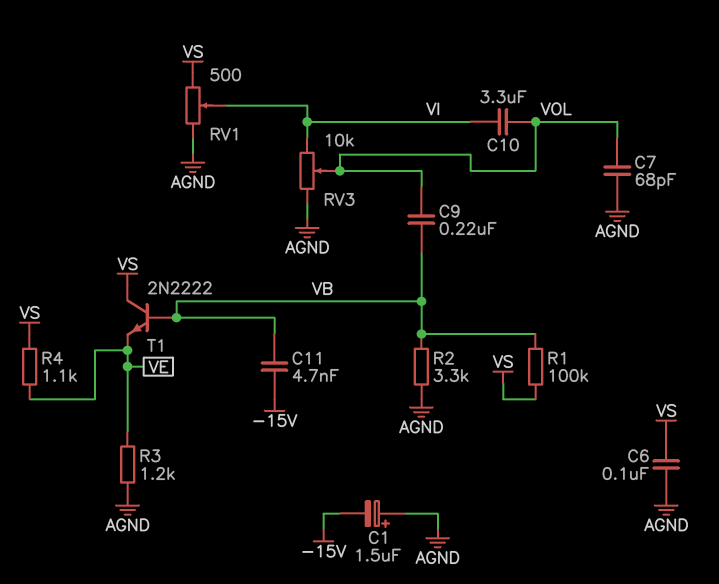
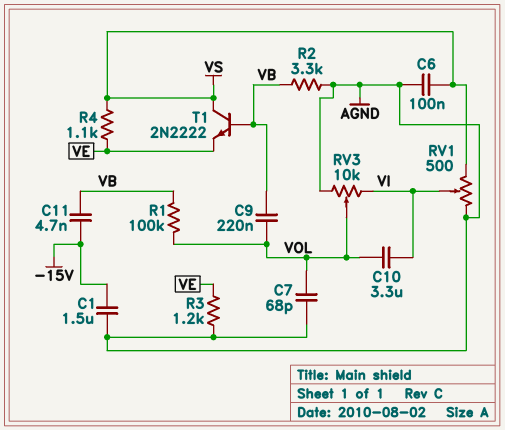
C1: 1.5uF (plus AGND, minus -15V) -> 1.5uF (-15V, AGND)
R1: 100k (VB, VS) -> 100k (VB, VOL)

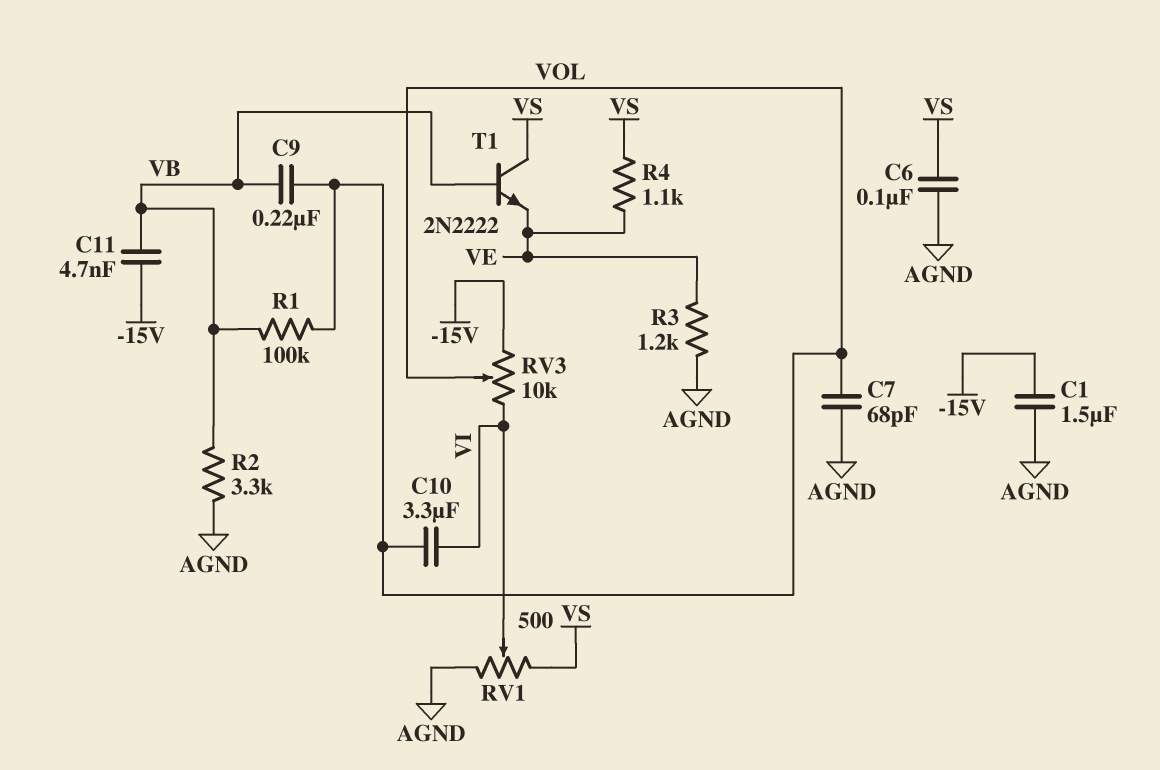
RV3: 10k (AGND, VI, wiper VOL) -> 10k (-15V, VI, wiper VOL)

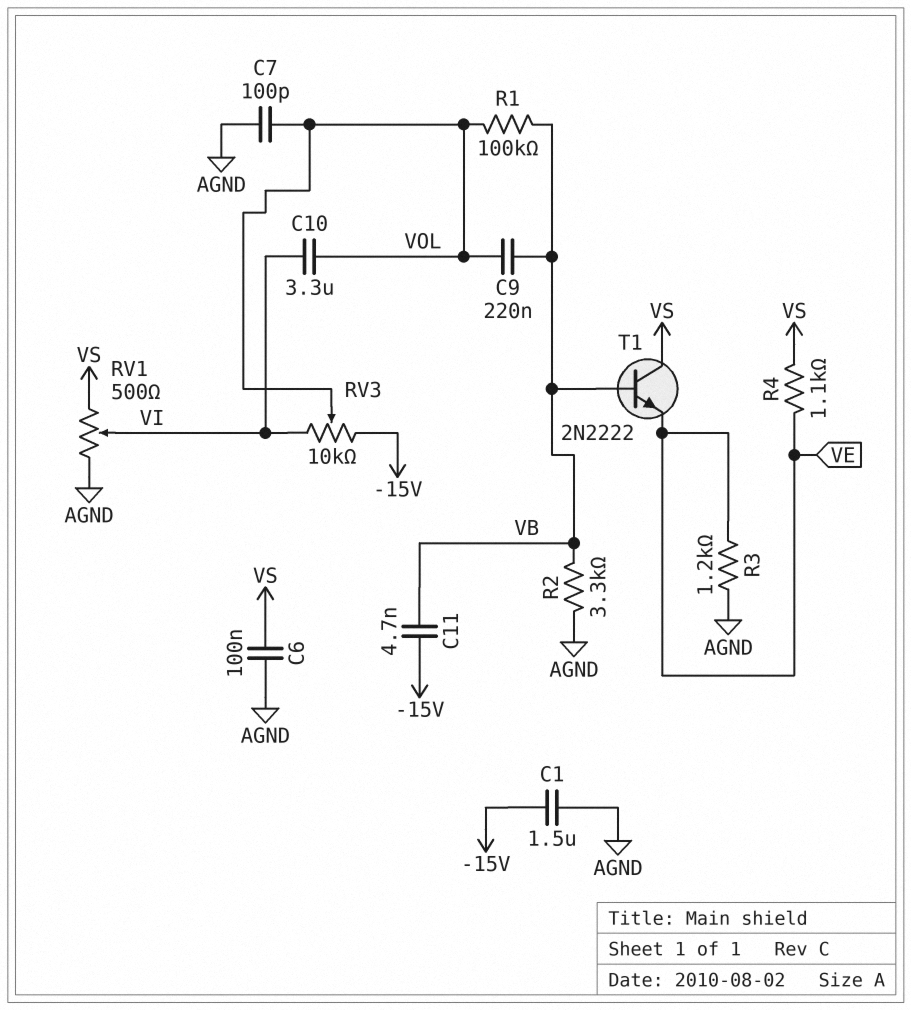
C7: 68pF (AGND, VOL) -> 100pF (AGND, VOL)

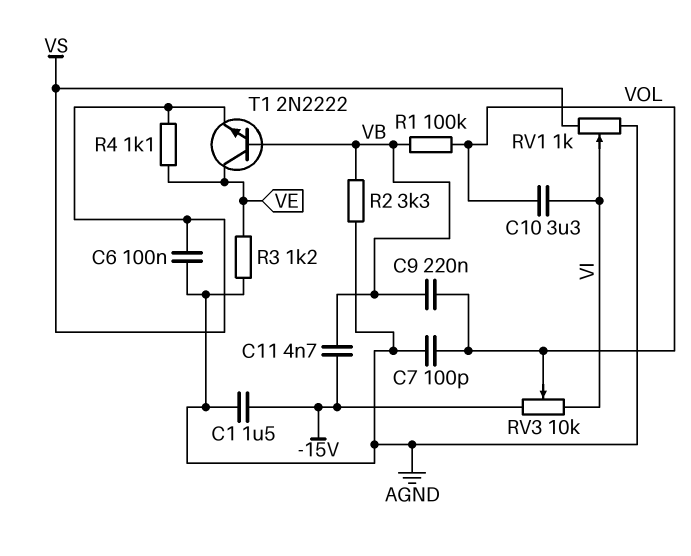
RV1: 500 (AGND, VS, wiper VI) -> 1k (AGND, VS, wiper VI)
T1: NPN 2N2222 (B VB, C VS, E VE) -> NPN 2N2222 (B VB, C VE, E VS)

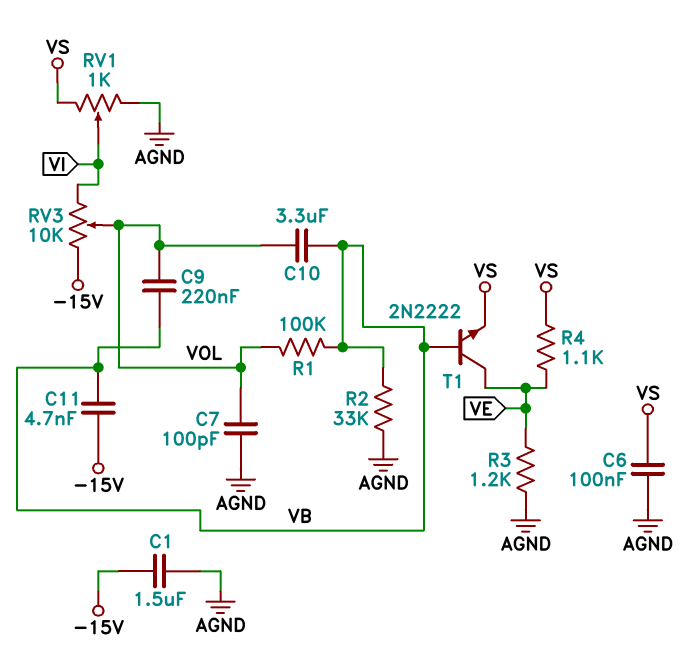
C10: 3.3uF (VI, VOL) -> 3.3uF (VB, VOL)
R2: 3.3k (AGND, VB) -> 33k (AGND, VB)

